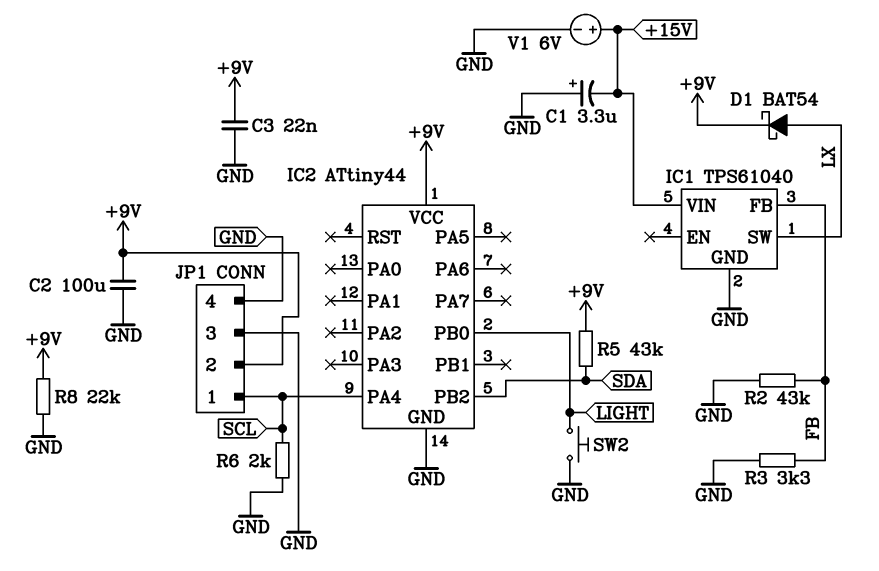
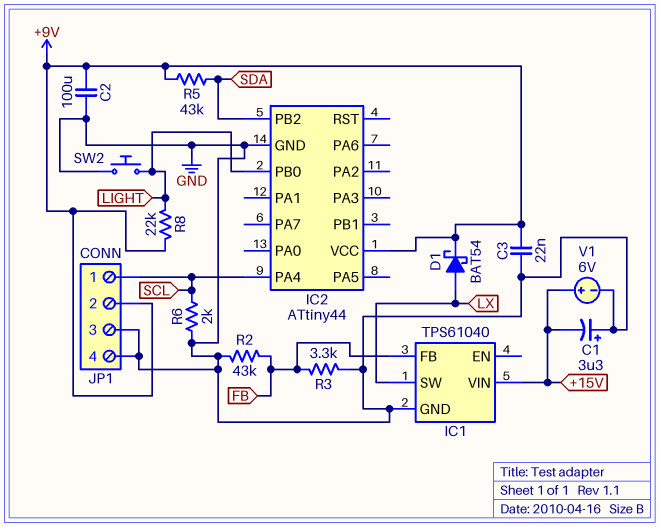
R8: 22k (+9V, GND) -> 22k (+9V, LIGHT)

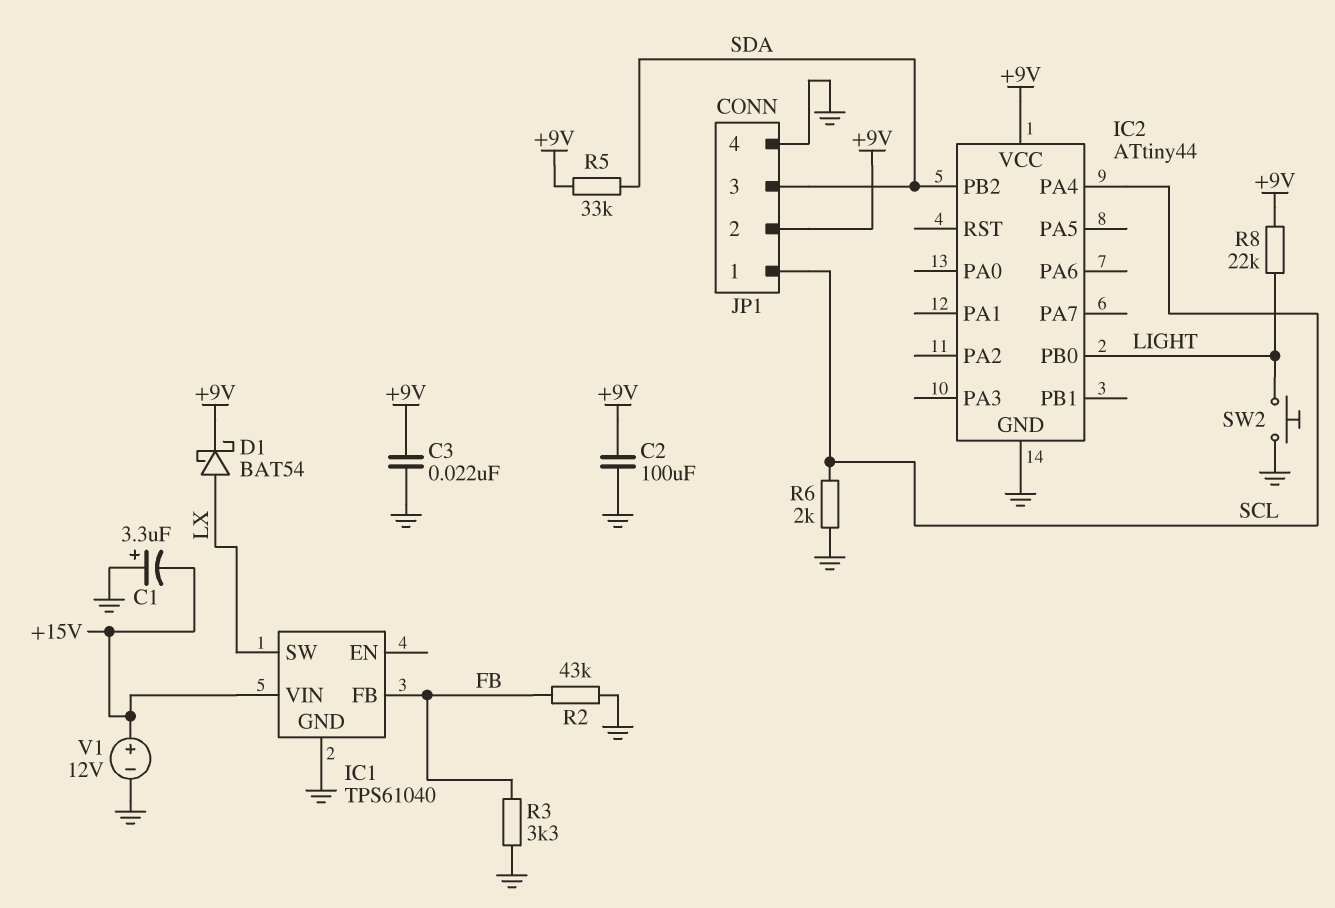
JP1 pin 3: GND -> SDA
R5: 43k (+9V, SDA) -> 33k (+9V, SDA)
V1: 6V (plus +15V, minus GND) -> 12V (plus +15V, minus GND)

